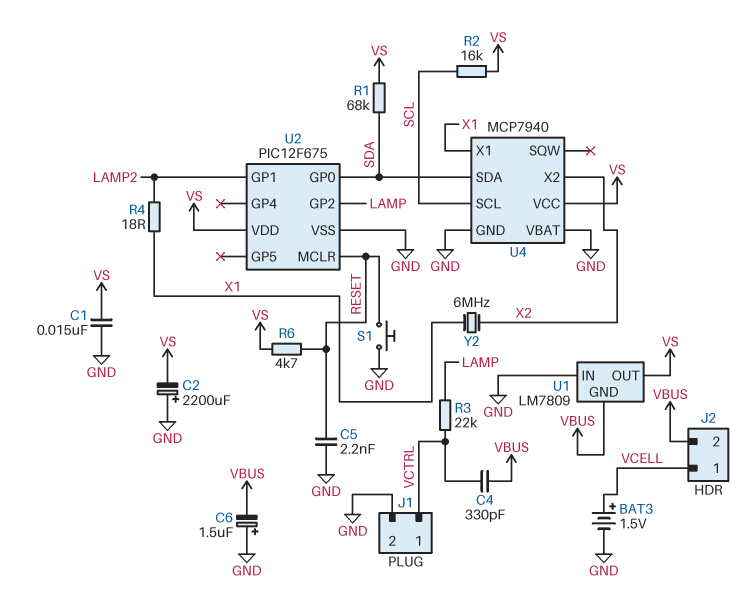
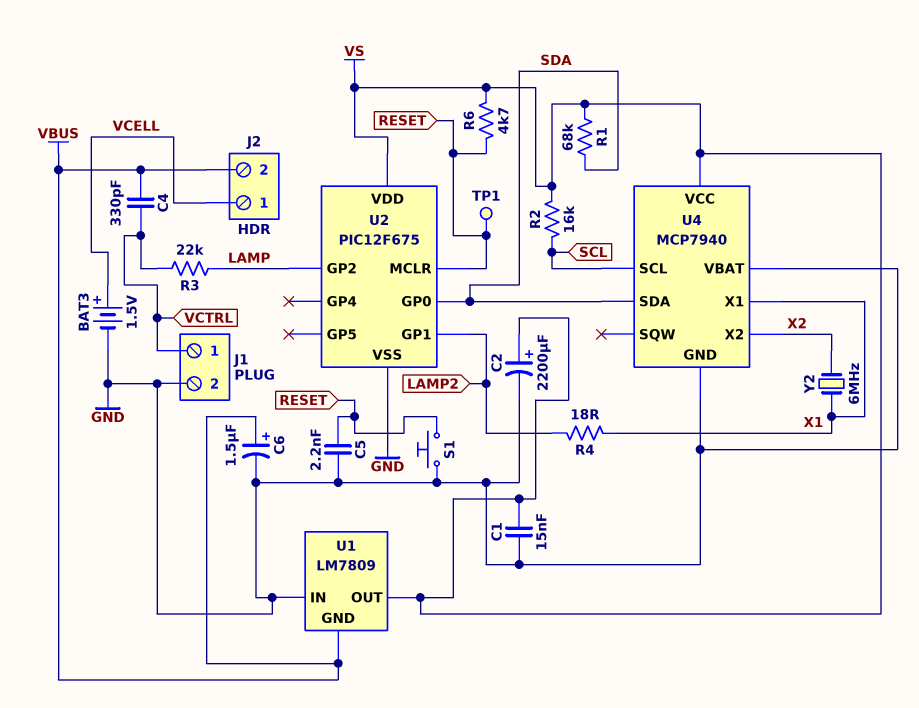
C2: 2200uF (plus GND, minus VS) -> 2200uF (plus VS, minus GND)
C6: 1.5uF (plus GND, minus VBUS) -> 1.5uF (plus VBUS, minus GND)
TP1: none -> test point (RESET)

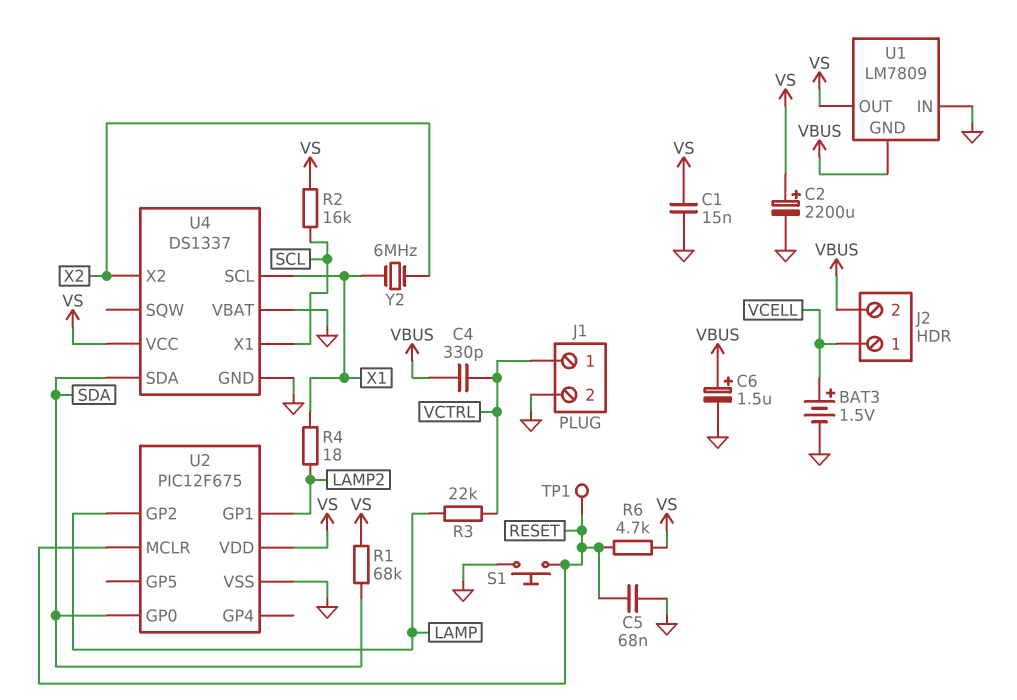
C5: 2.2nF (GND, RESET) -> 68nF (GND, RESET)
U4: MCP7940 -> DS1337
U4 pin SCL: SCL -> X1
U4 pin X1: X1 -> SCL

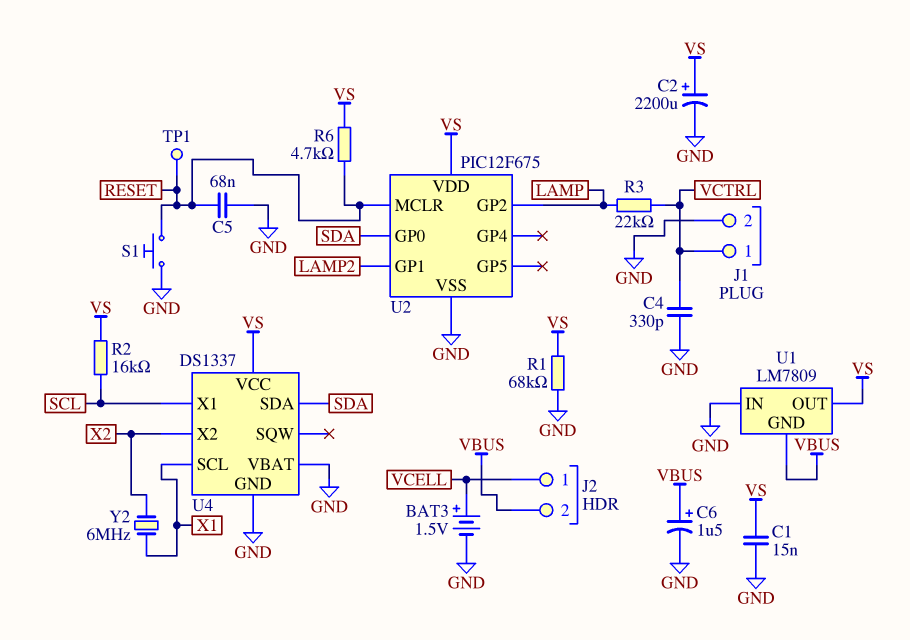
C4: 330pF (VBUS, VCTRL) -> 330pF (GND, VCTRL)
R1: 68k (SDA, VS) -> 68k (GND, VS)
R4: 18 (LAMP2, X1) -> none

